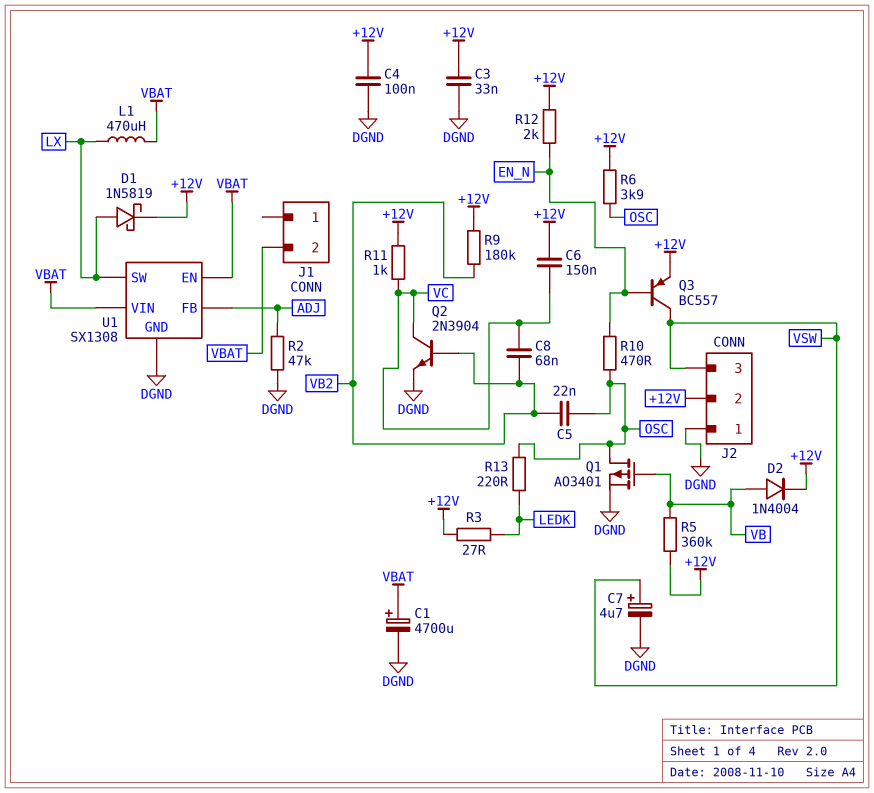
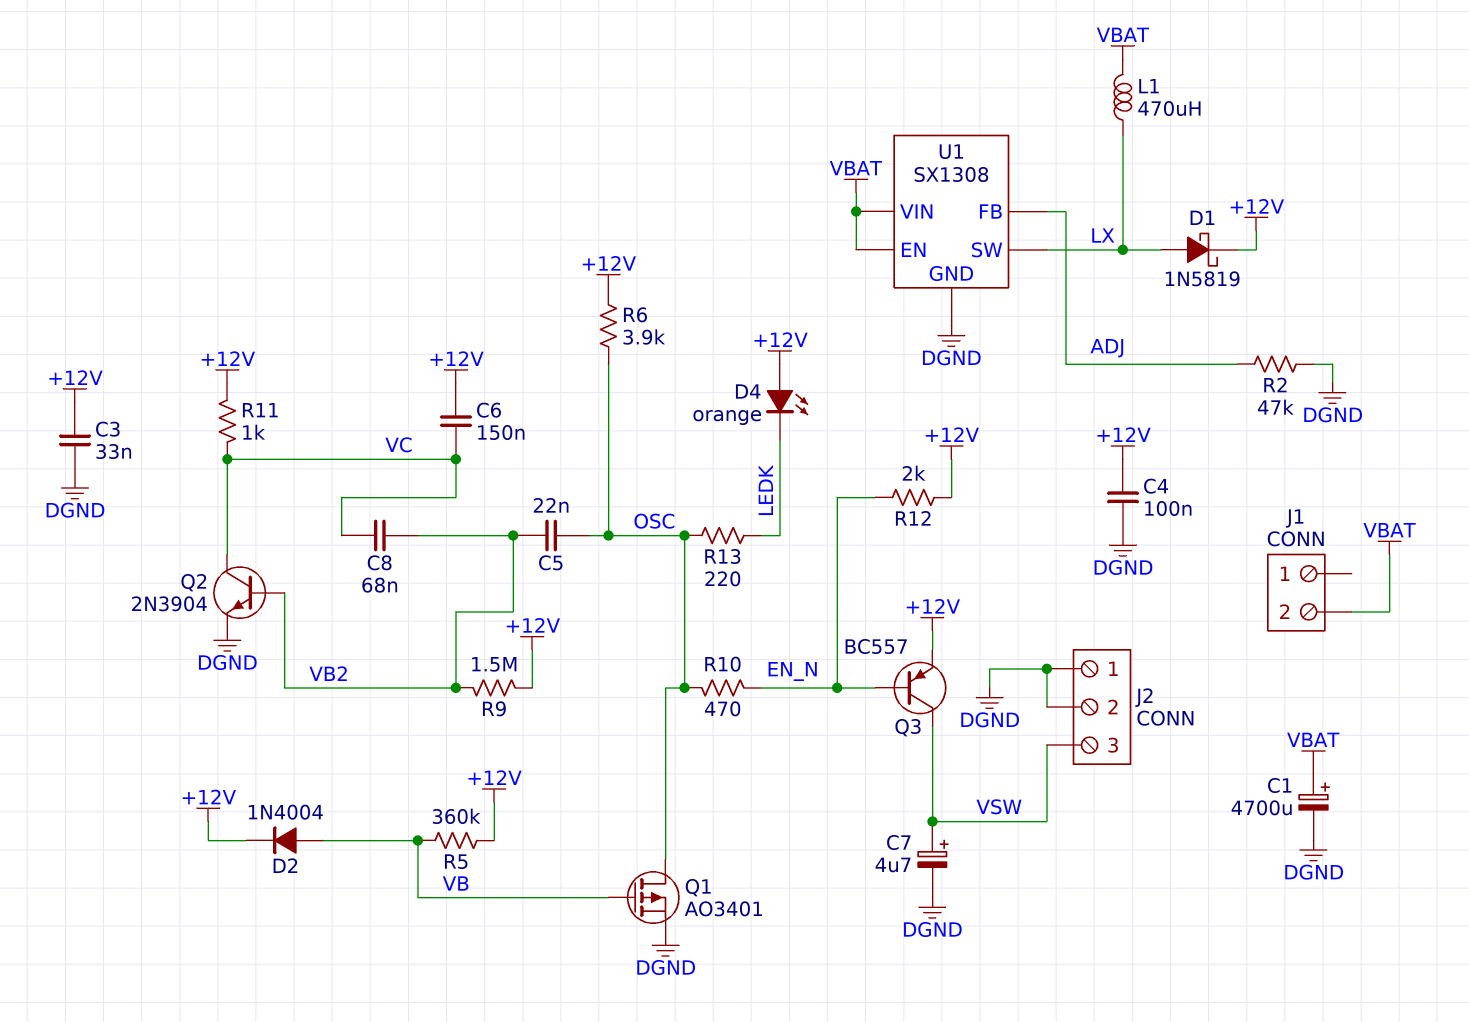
D4: none -> LED orange (A +12V, K LEDK)
J2 pin 2: +12V -> DGND
R3: 27 (+12V, LEDK) -> none
R9: 180k (+12V, VB2) -> 1.5M (+12V, VB2)

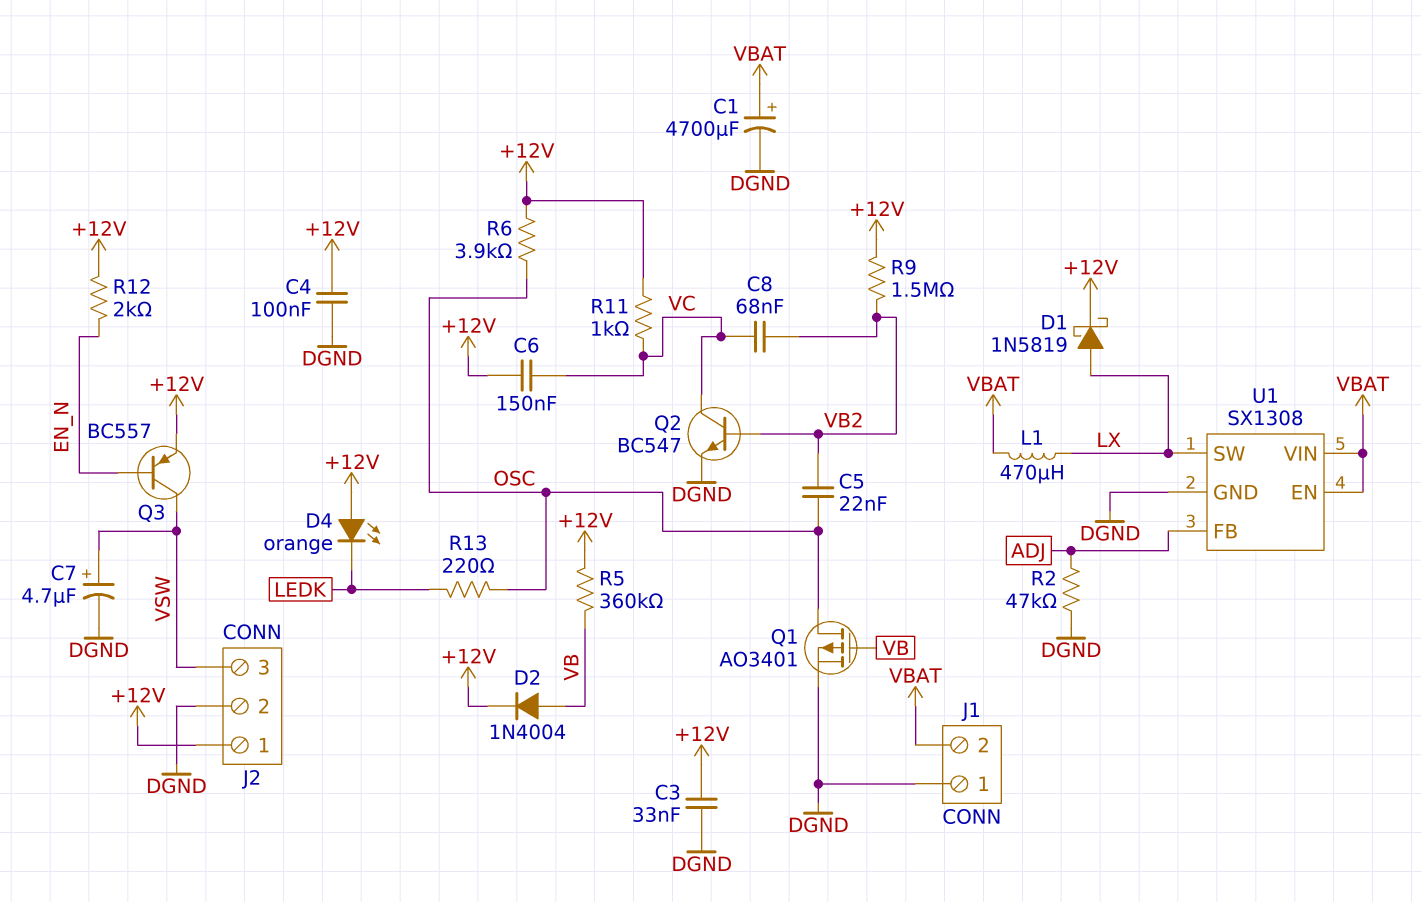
J1 pin 1: none -> DGND
J2 pin 1: DGND -> +12V
Q2: NPN 2N3904 (B VB2, C VC, E DGND) -> NPN BC547 (B VB2, C VC, E DGND)
R10: 470 (EN_N, OSC) -> none

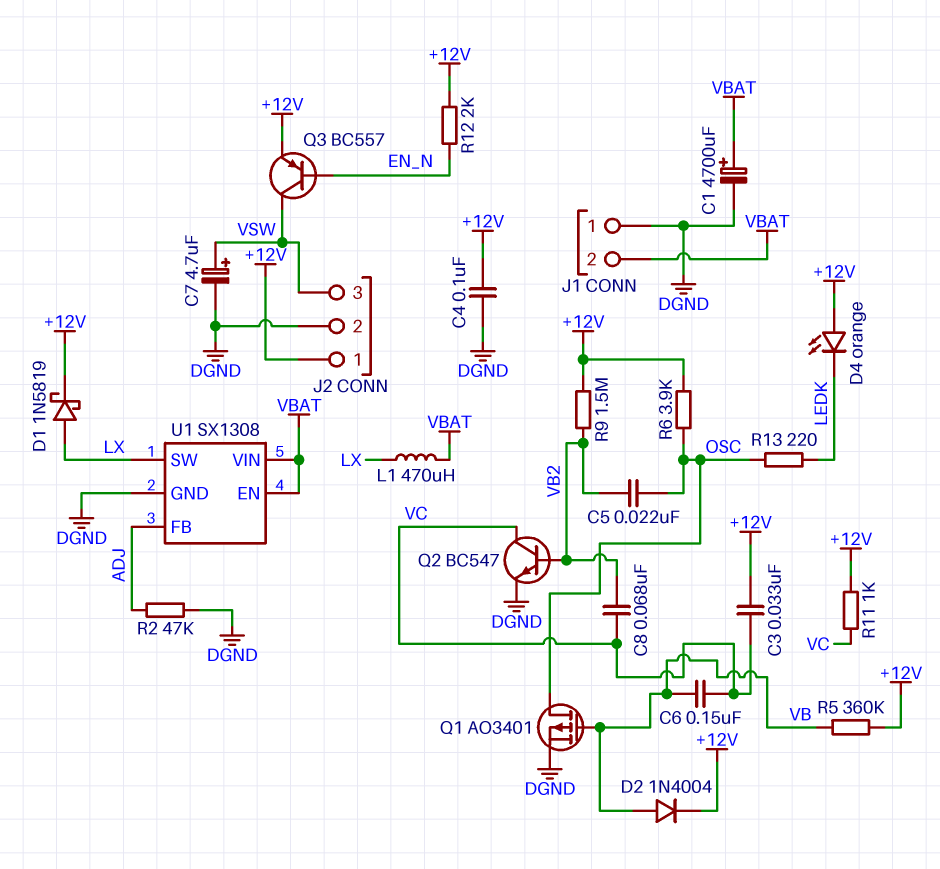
C3: 33nF (+12V, DGND) -> 33nF (+12V, VC)
C6: 150nF (+12V, VC) -> 150nF (VB, VC)

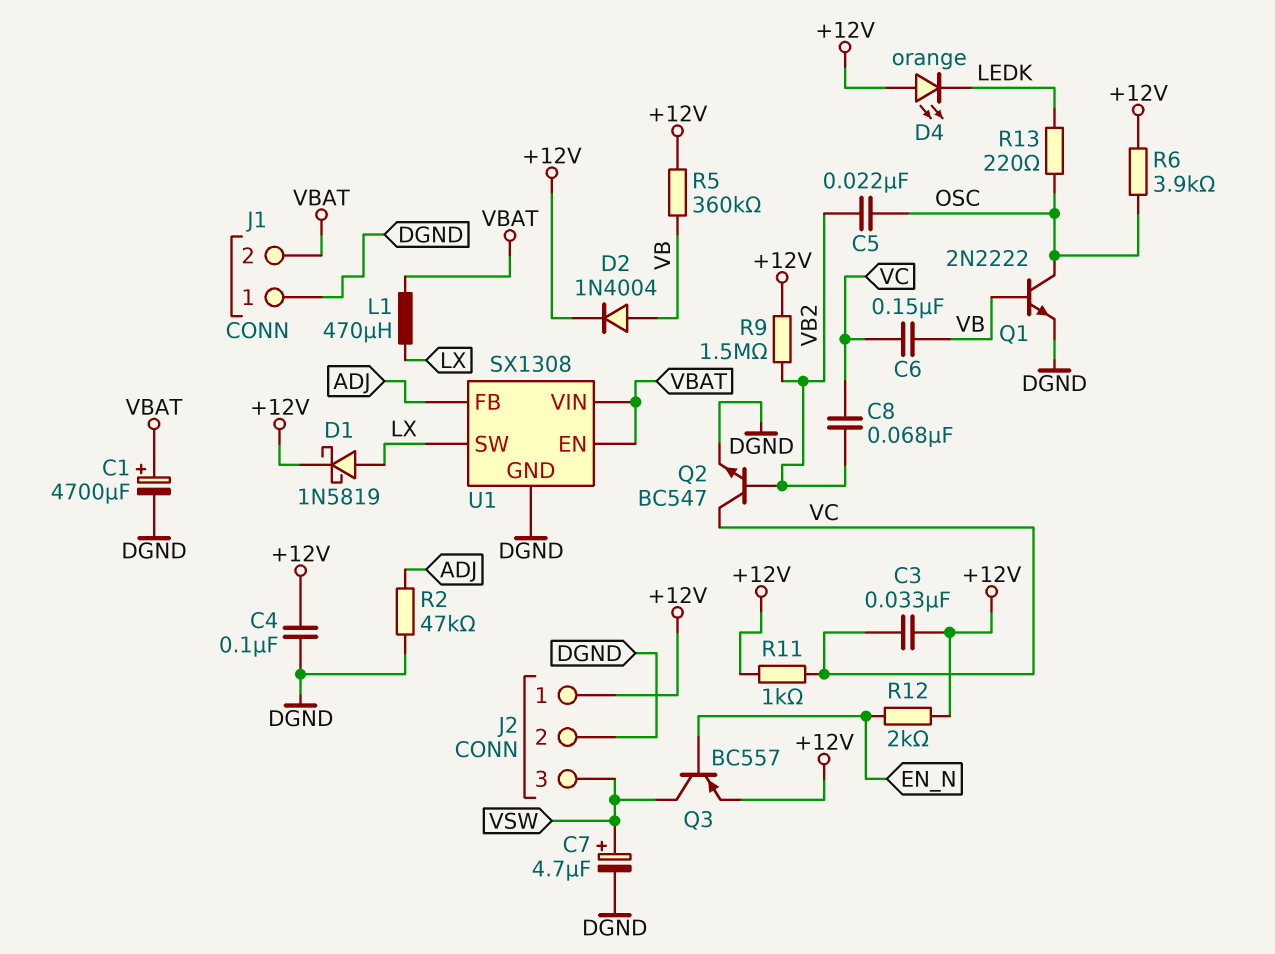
Q1: PMOS AO3401 (G VB, D OSC, S DGND) -> NPN 2N2222 (B VB, C OSC, E DGND)

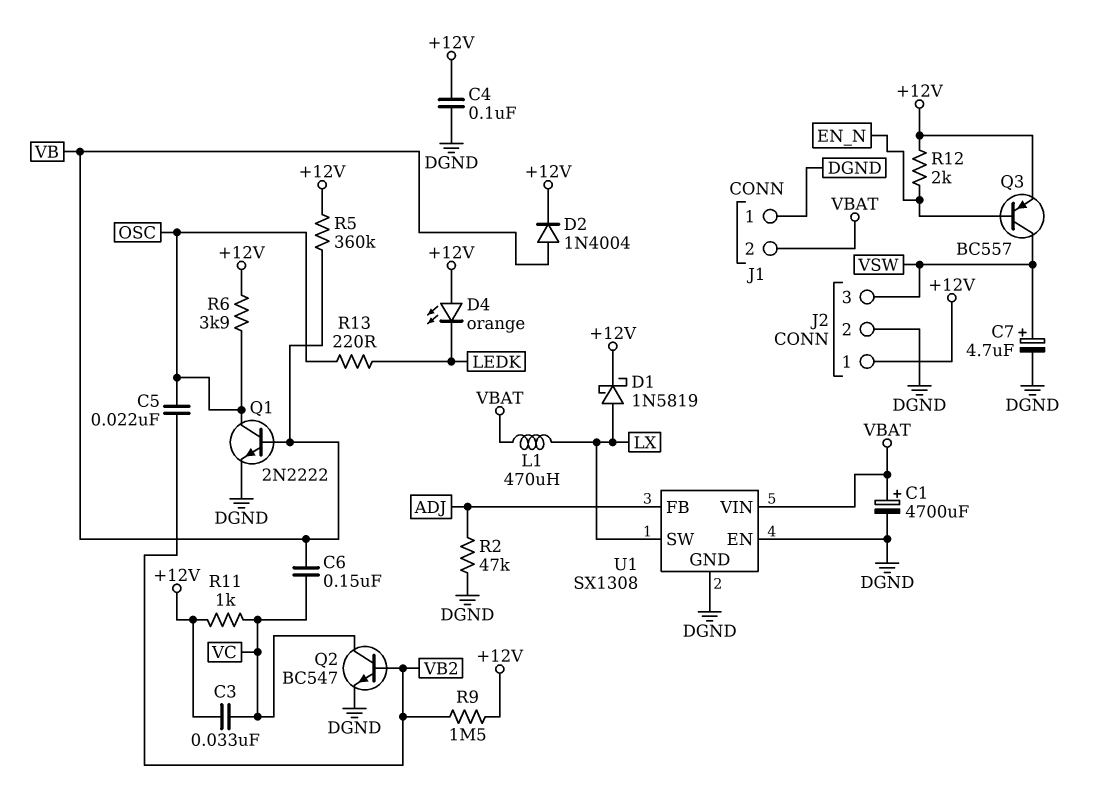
C8: 68nF (VB2, VC) -> none
U1 pin EN: VBAT -> DGND

